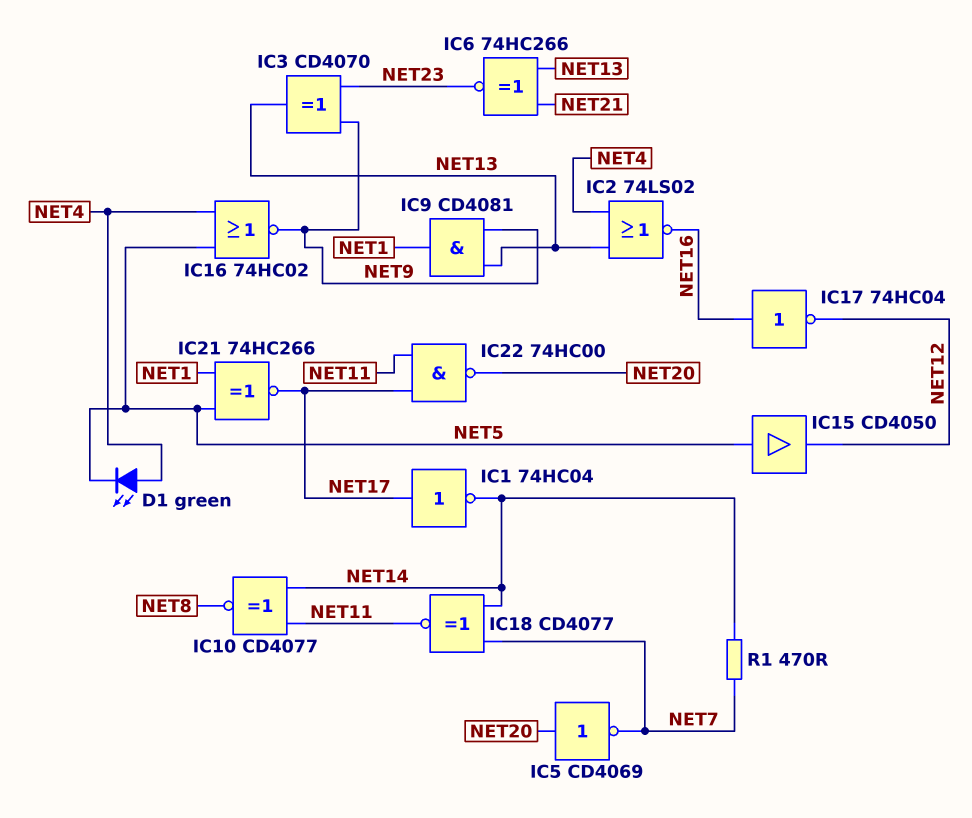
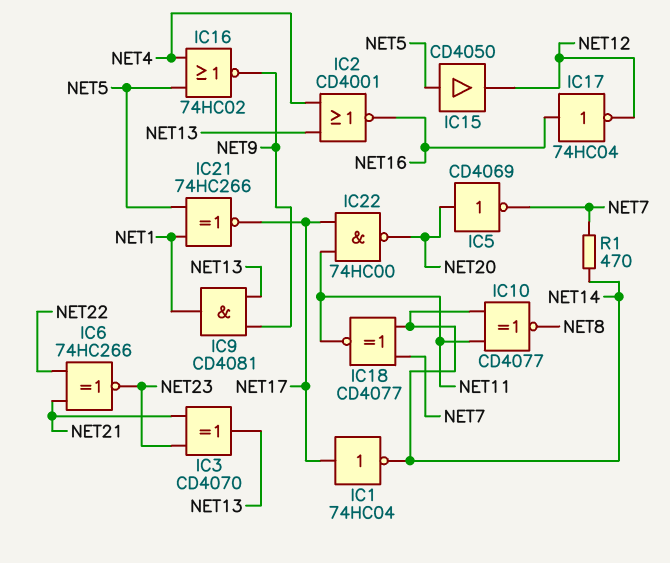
D1: LED green (A NET4, K NET5) -> none
IC2: NOR 74LS02 (in NET4, in NET13, out NET16) -> NOR CD4001 (in NET4, in NET13, out NET16)
IC3: XOR CD4070 (in NET9, in NET23, out NET13) -> XOR CD4070 (in NET21, in NET23, out NET13)
IC6: XNOR 74HC266 (in NET13, in NET21, out NET23) -> XNOR 74HC266 (in NET21, in NET22, out NET23)

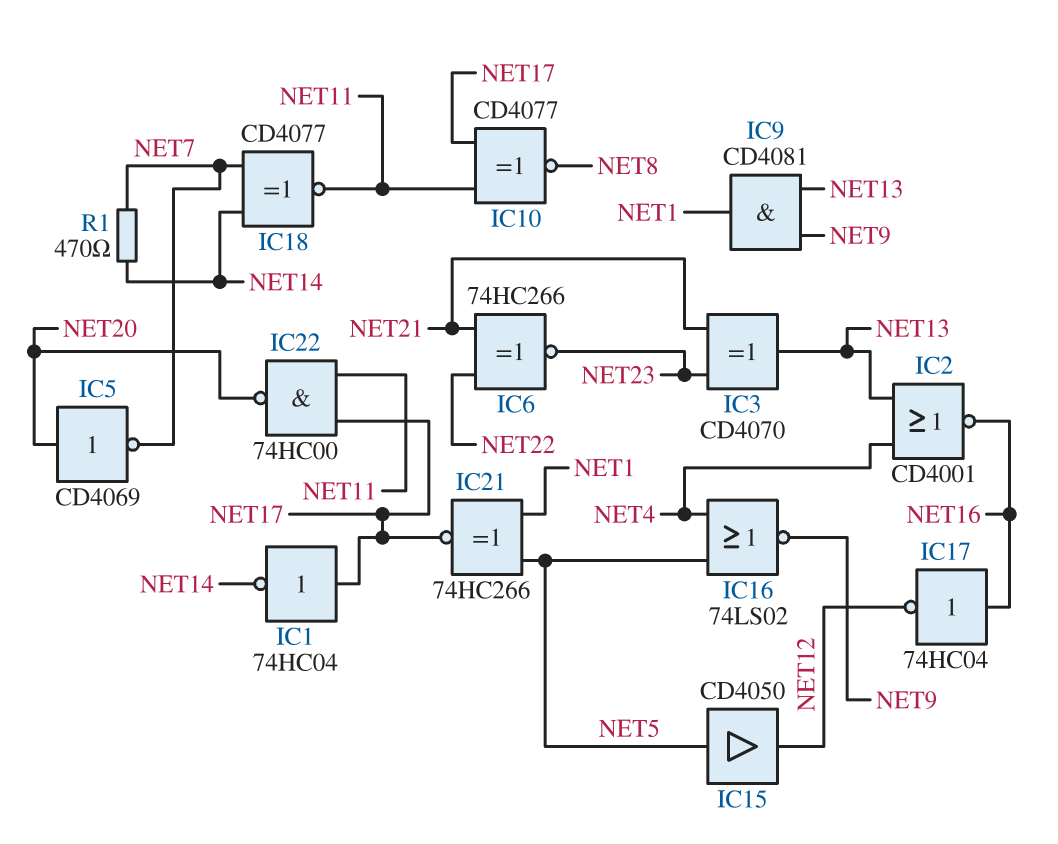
IC10: XNOR CD4077 (in NET11, in NET14, out NET8) -> XNOR CD4077 (in NET11, in NET17, out NET8)
IC16: NOR 74HC02 (in NET4, in NET5, out NET9) -> NOR 74LS02 (in NET4, in NET5, out NET9)

